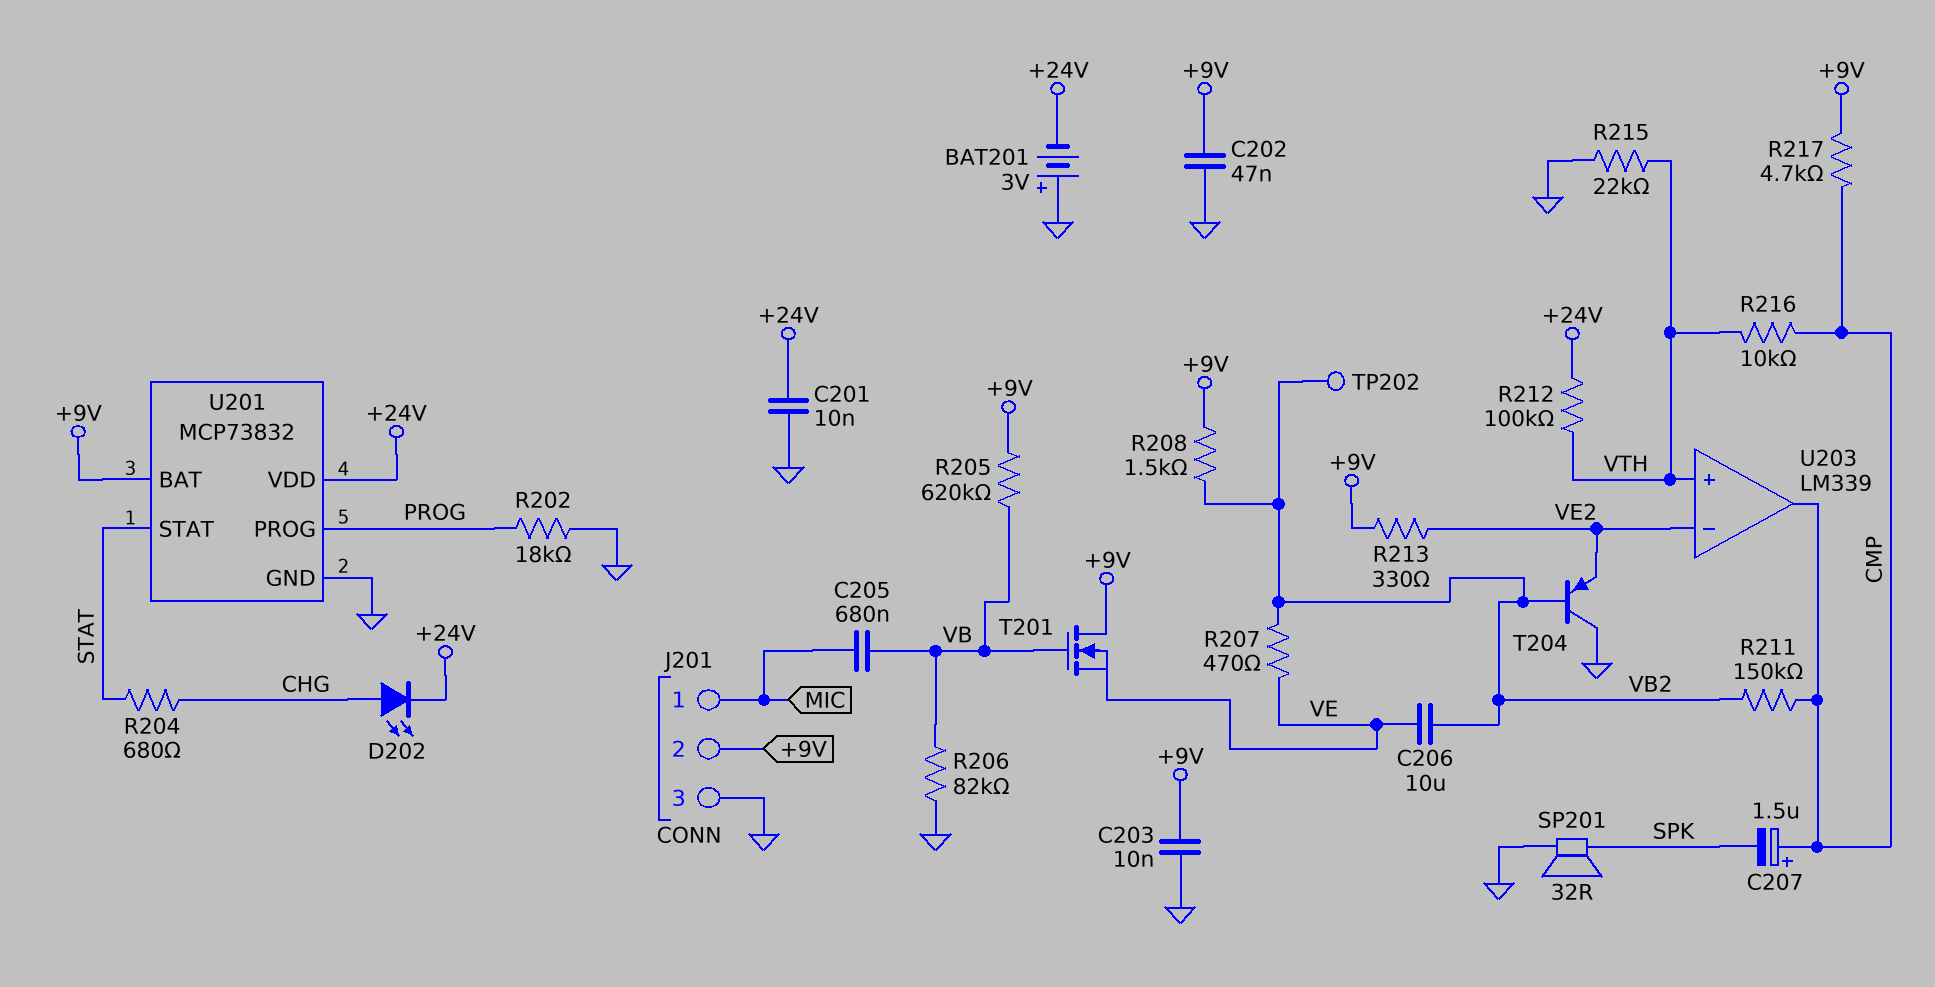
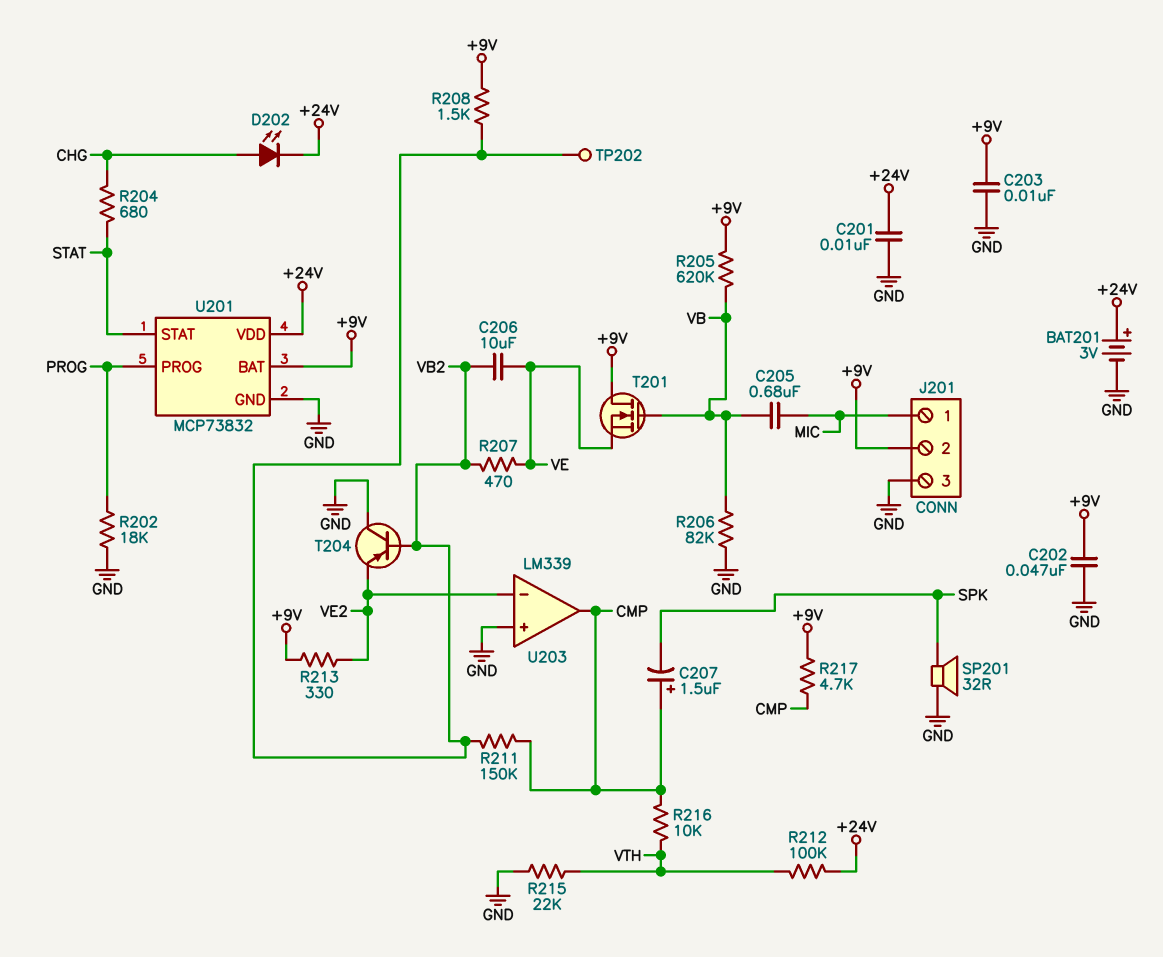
BAT201: 3V (plus GND, minus +24V) -> 3V (plus +24V, minus GND)
U203 pin in+: VTH -> GND

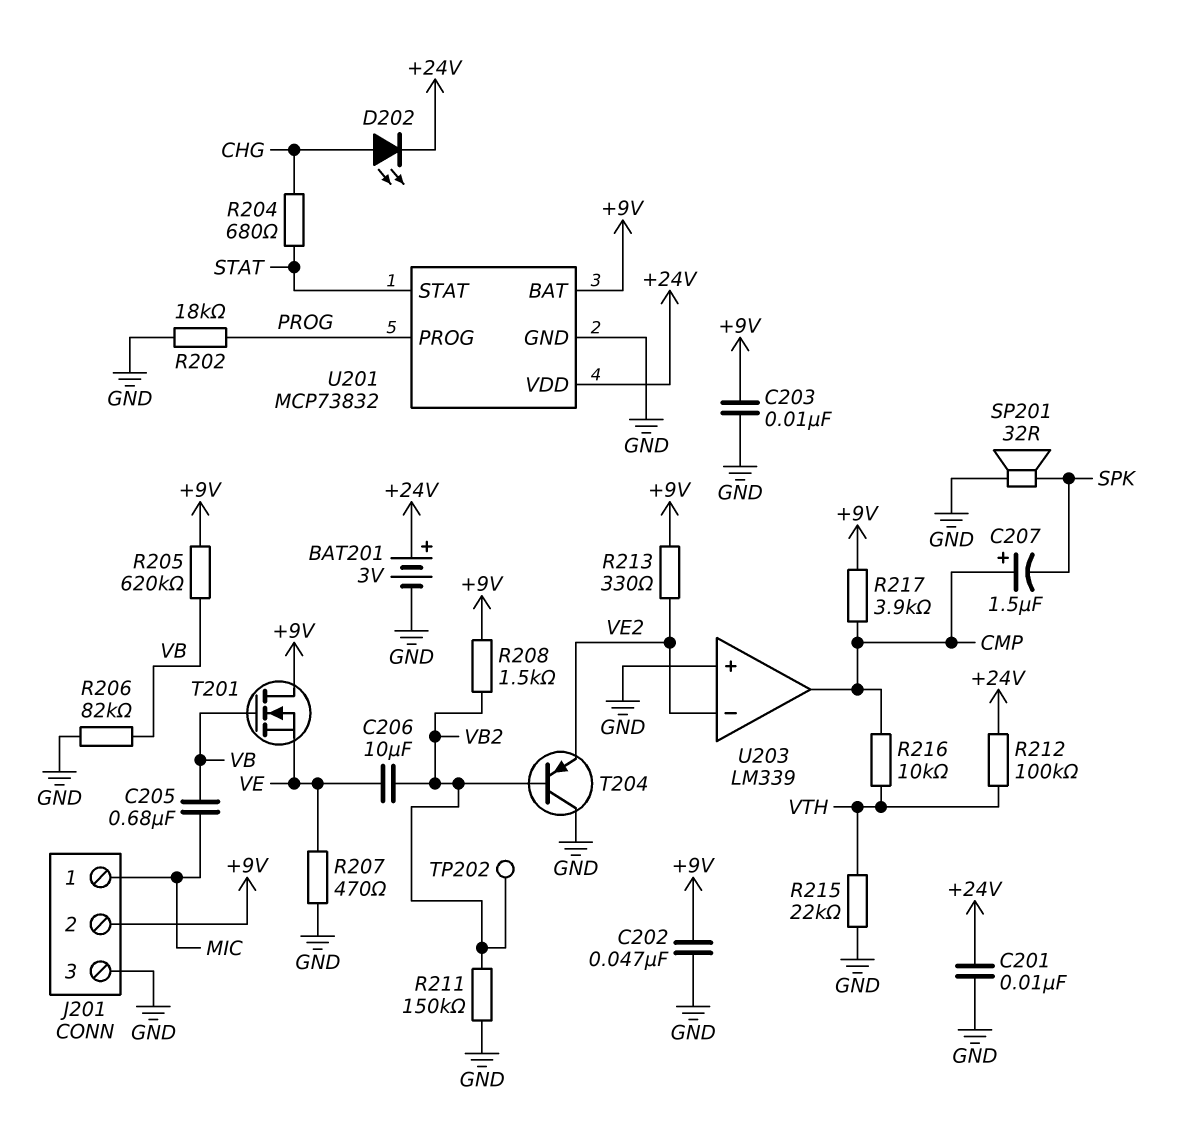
R207: 470 (VB2, VE) -> 470 (GND, VE)
R211: 150k (CMP, VB2) -> 150k (GND, VB2)
R217: 4.7k (+9V, CMP) -> 3.9k (+9V, CMP)

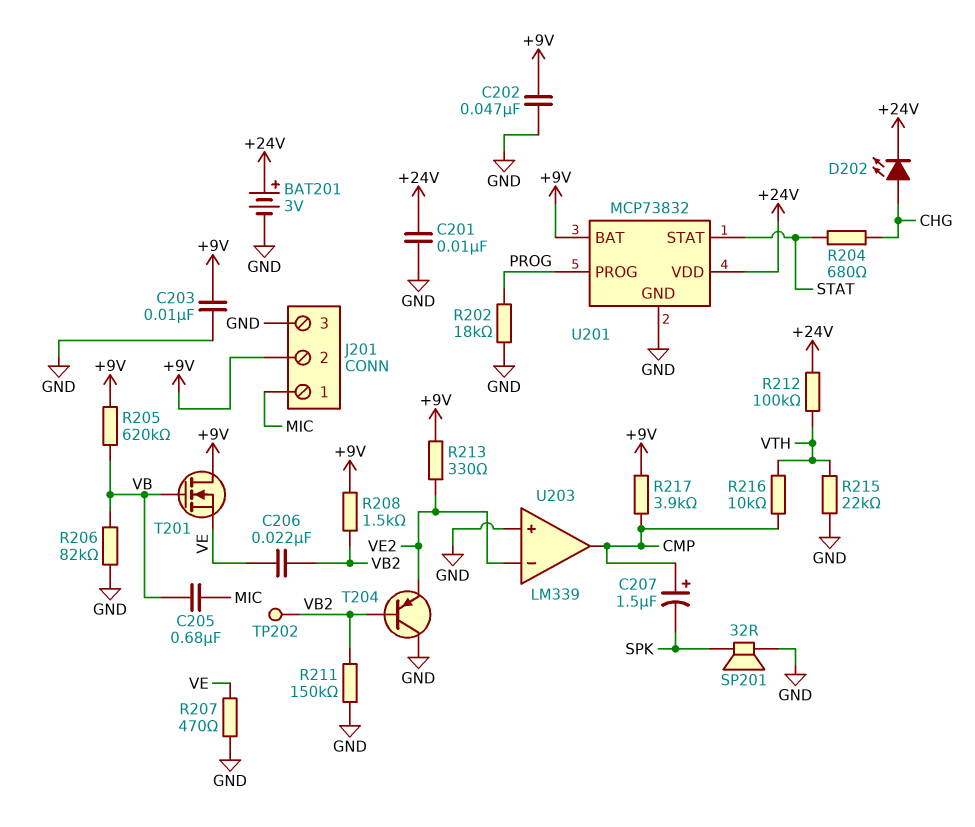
C206: 10uF (VB2, VE) -> 22nF (VB2, VE)

